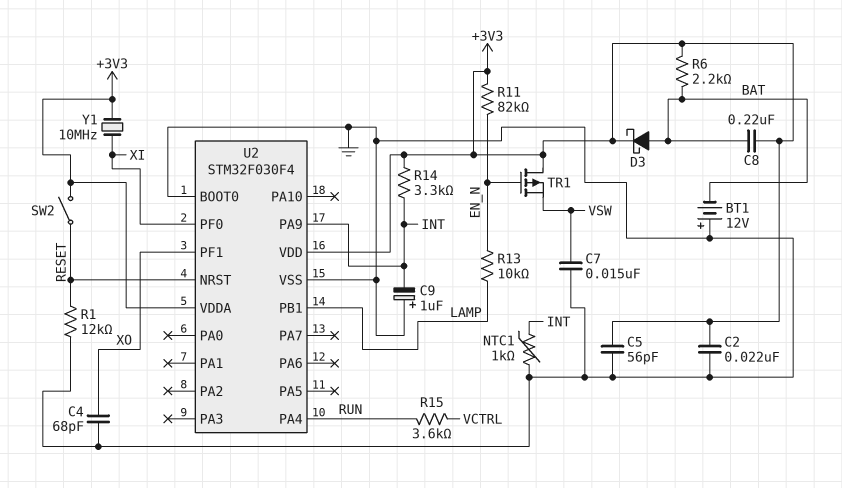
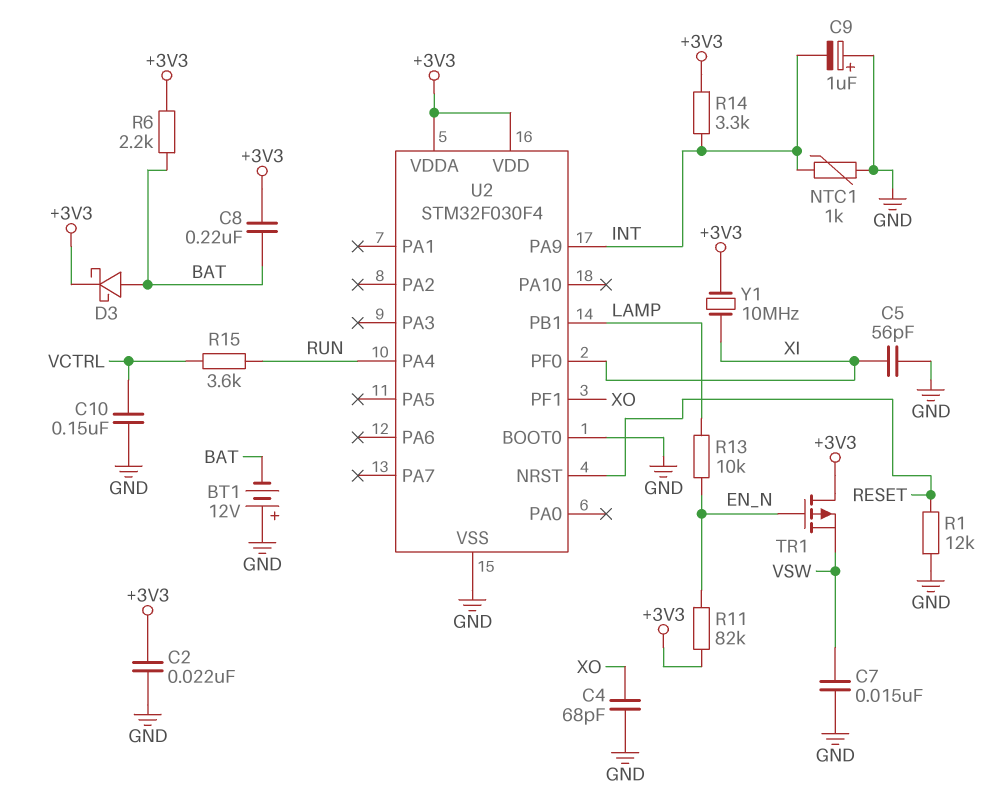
C5: 56pF (+3V3, GND) -> 56pF (GND, XI)
C10: none -> 150nF (GND, VCTRL)
SW2: switch (+3V3, RESET) -> none

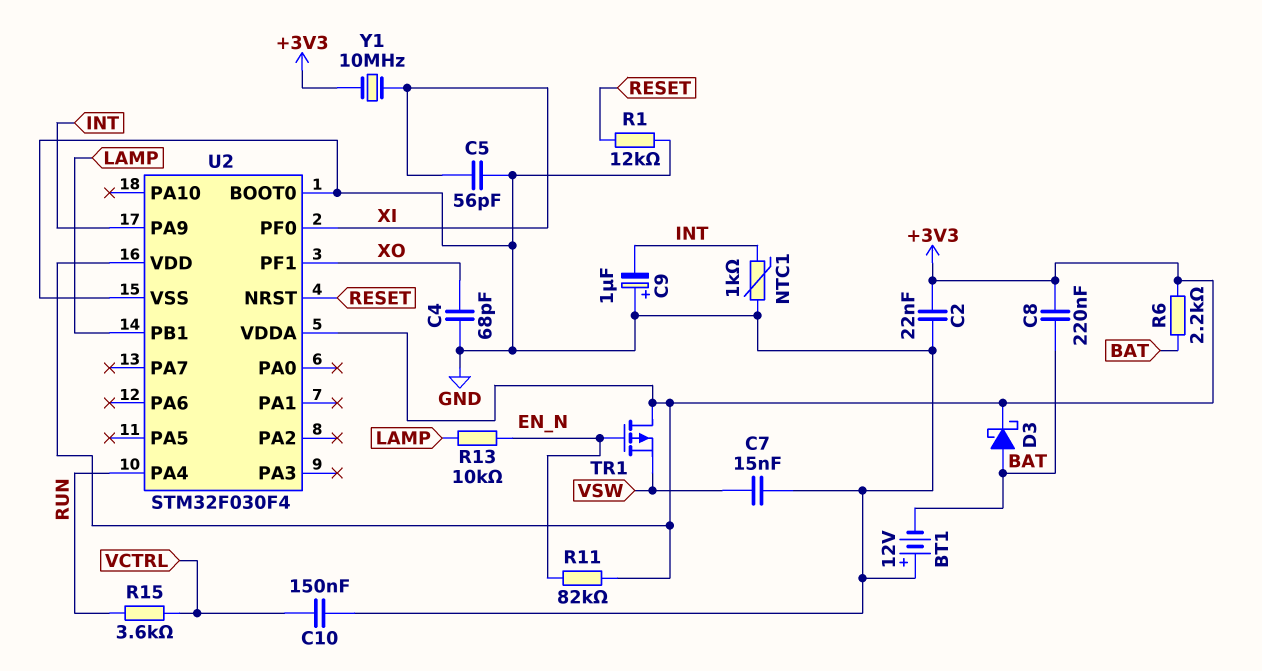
R14: 3.3k (+3V3, INT) -> none

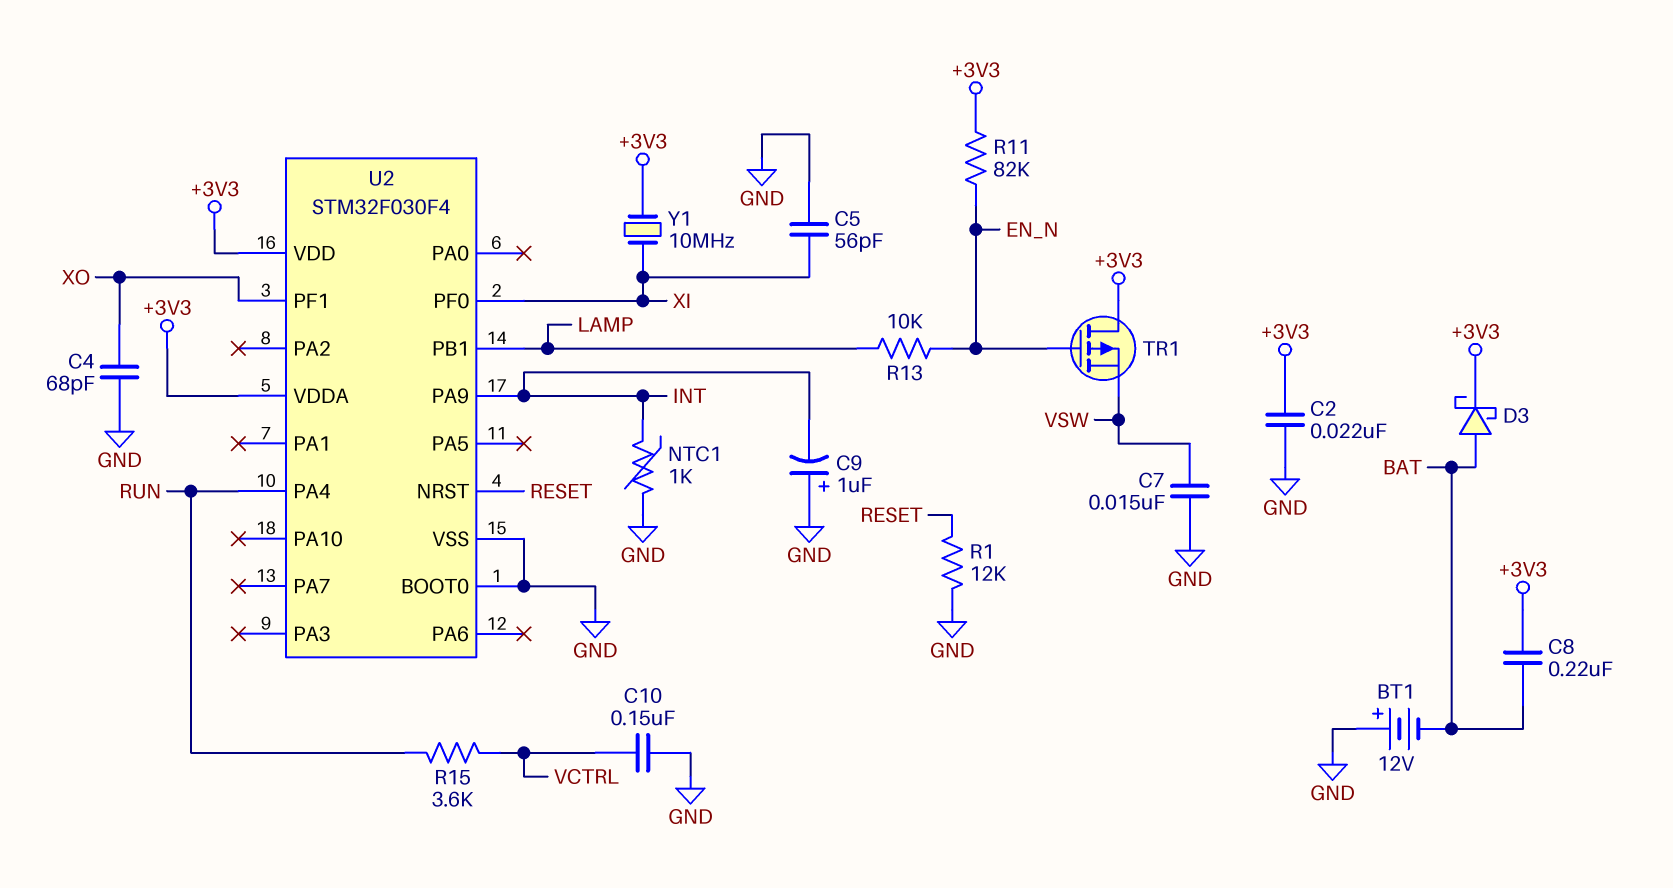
R6: 2.2k (+3V3, BAT) -> none

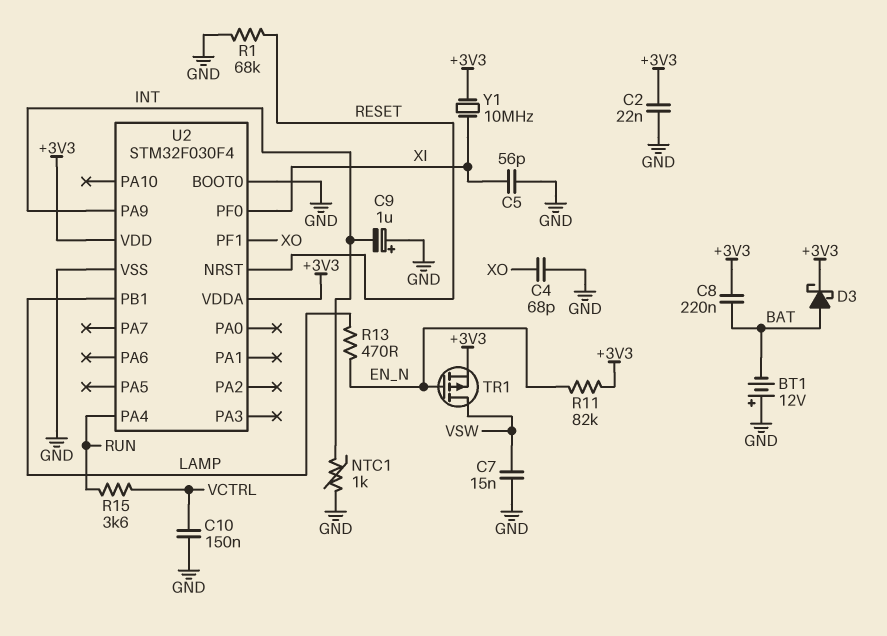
R1: 12k (GND, RESET) -> 68k (GND, RESET)
R13: 10k (EN_N, LAMP) -> 470 (EN_N, LAMP)
TR1: PMOS (G EN_N, D +3V3, S VSW) -> PMOS (G EN_N, D VSW, S +3V3)

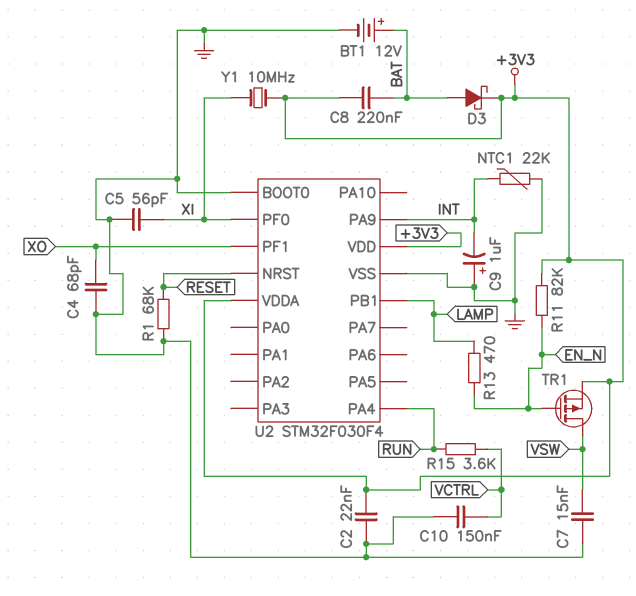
BT1: 12V (plus GND, minus BAT) -> 12V (plus BAT, minus GND)
NTC1: 1k (GND, INT) -> 22k (GND, INT)

